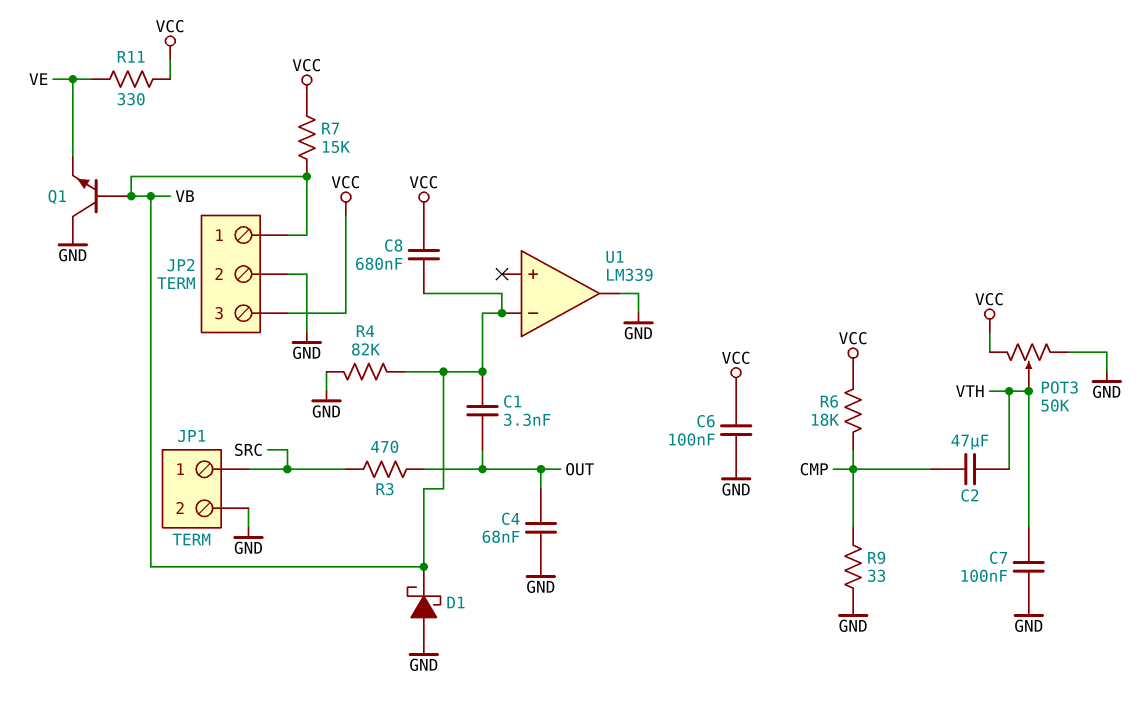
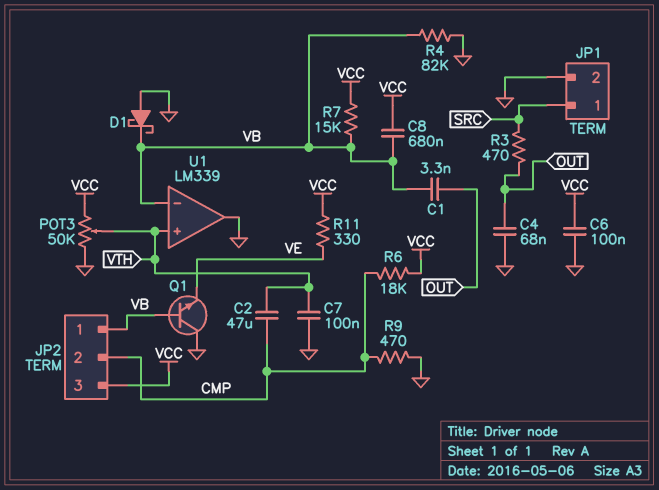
JP2 pin 2: GND -> CMP
R9: 33 (CMP, GND) -> 470 (CMP, GND)
U1 pin in+: none -> VTH

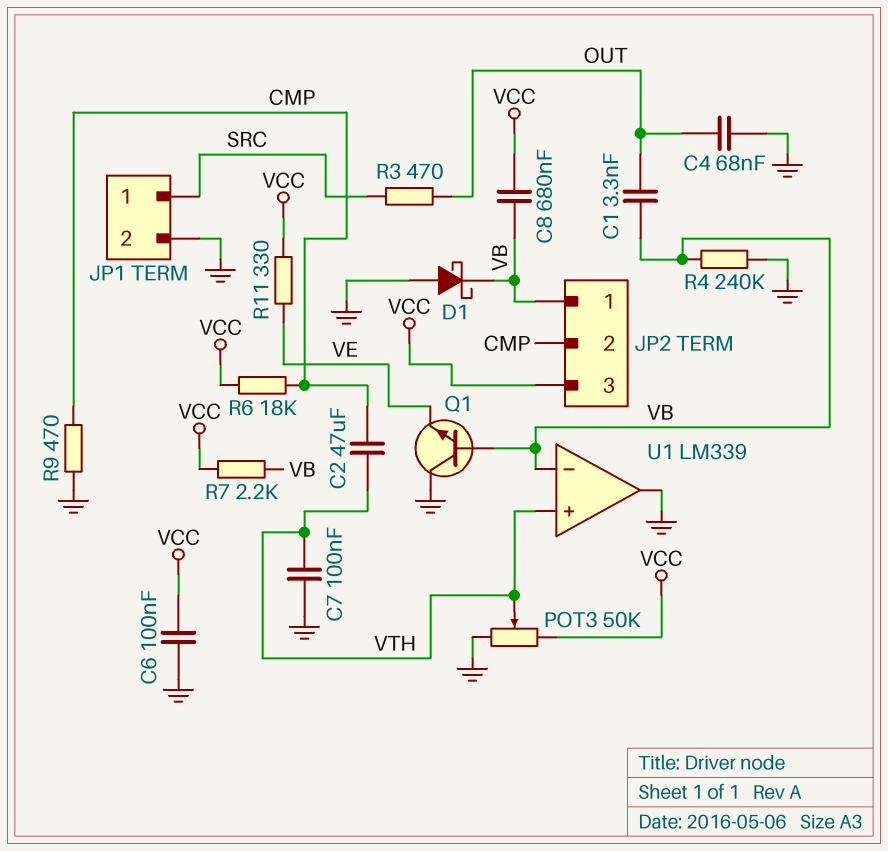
R4: 82k (GND, VB) -> 240k (GND, VB)
R7: 15k (VB, VCC) -> 2.2k (VB, VCC)

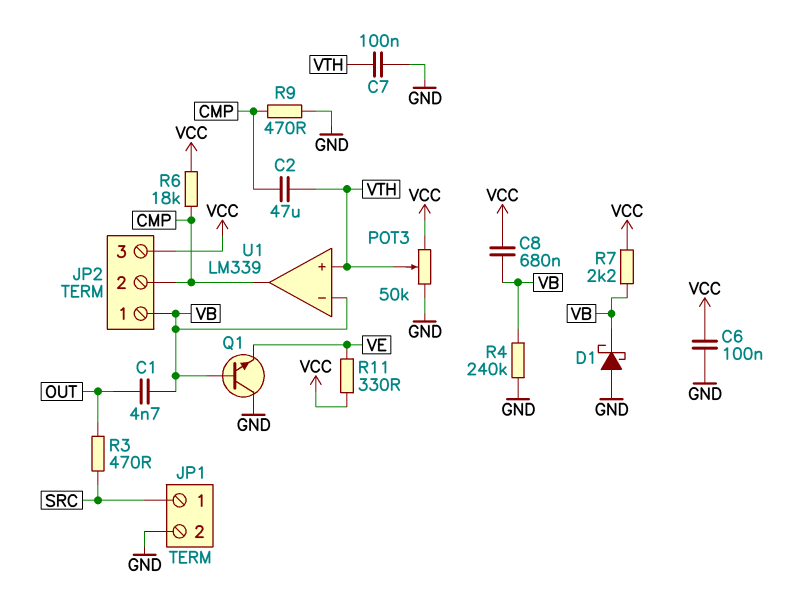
C1: 3.3nF (OUT, VB) -> 4.7nF (OUT, VB)
C4: 68nF (GND, OUT) -> none
U1 pin out: GND -> CMP

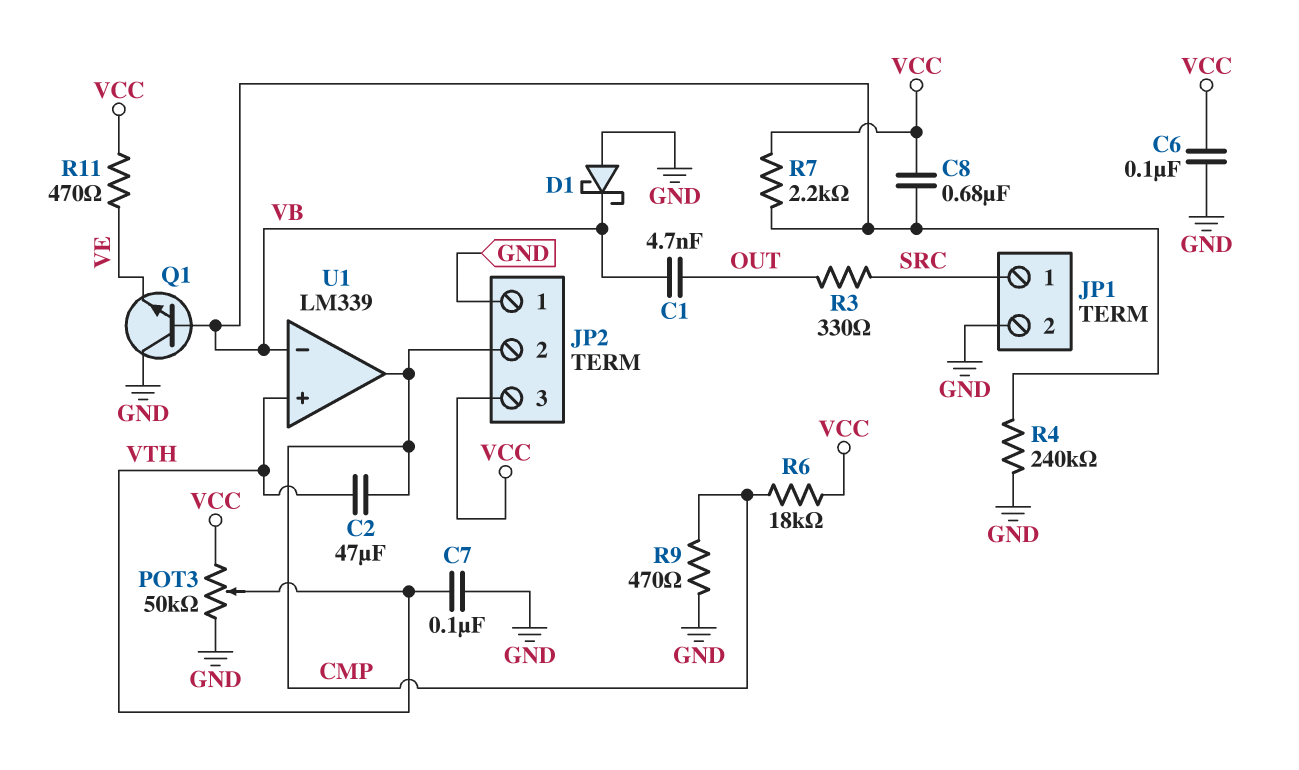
JP2 pin 1: VB -> GND
R3: 470 (OUT, SRC) -> 330 (OUT, SRC)
R11: 330 (VCC, VE) -> 470 (VCC, VE)

